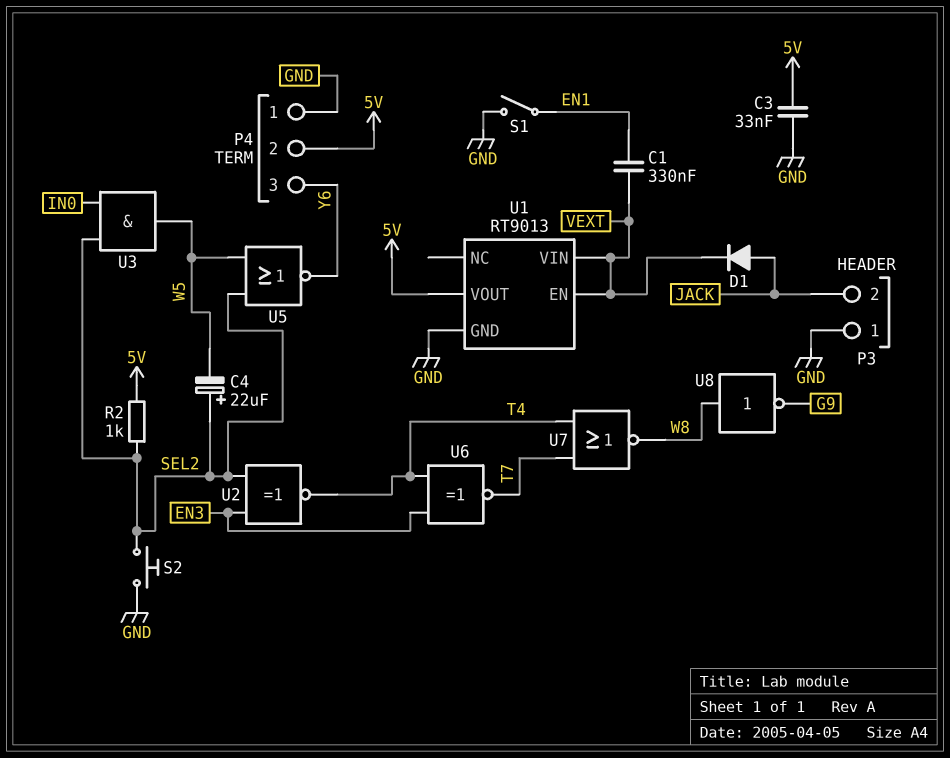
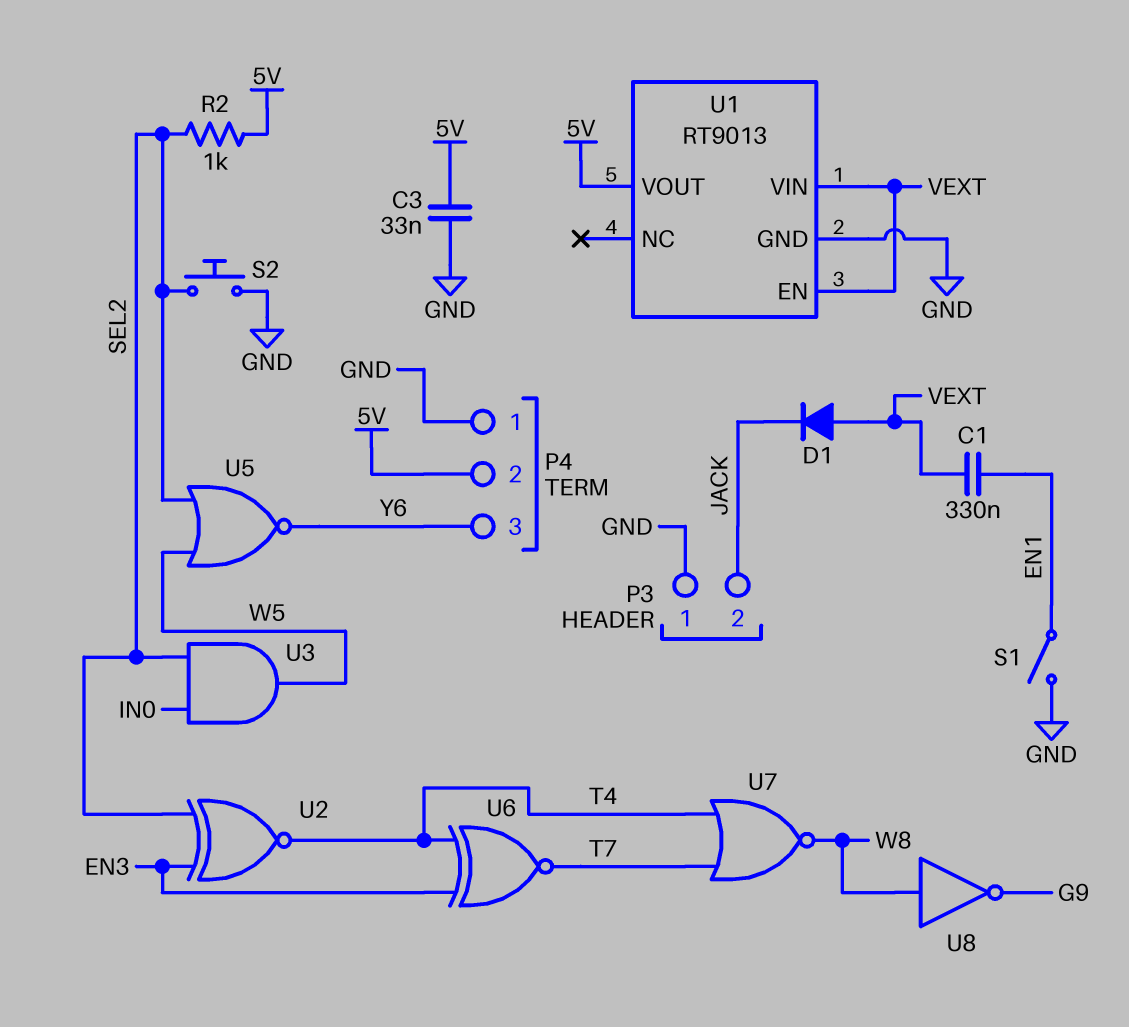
C4: 22uF (plus SEL2, minus W5) -> none
D1: diode (A JACK, K VEXT) -> diode (A VEXT, K JACK)

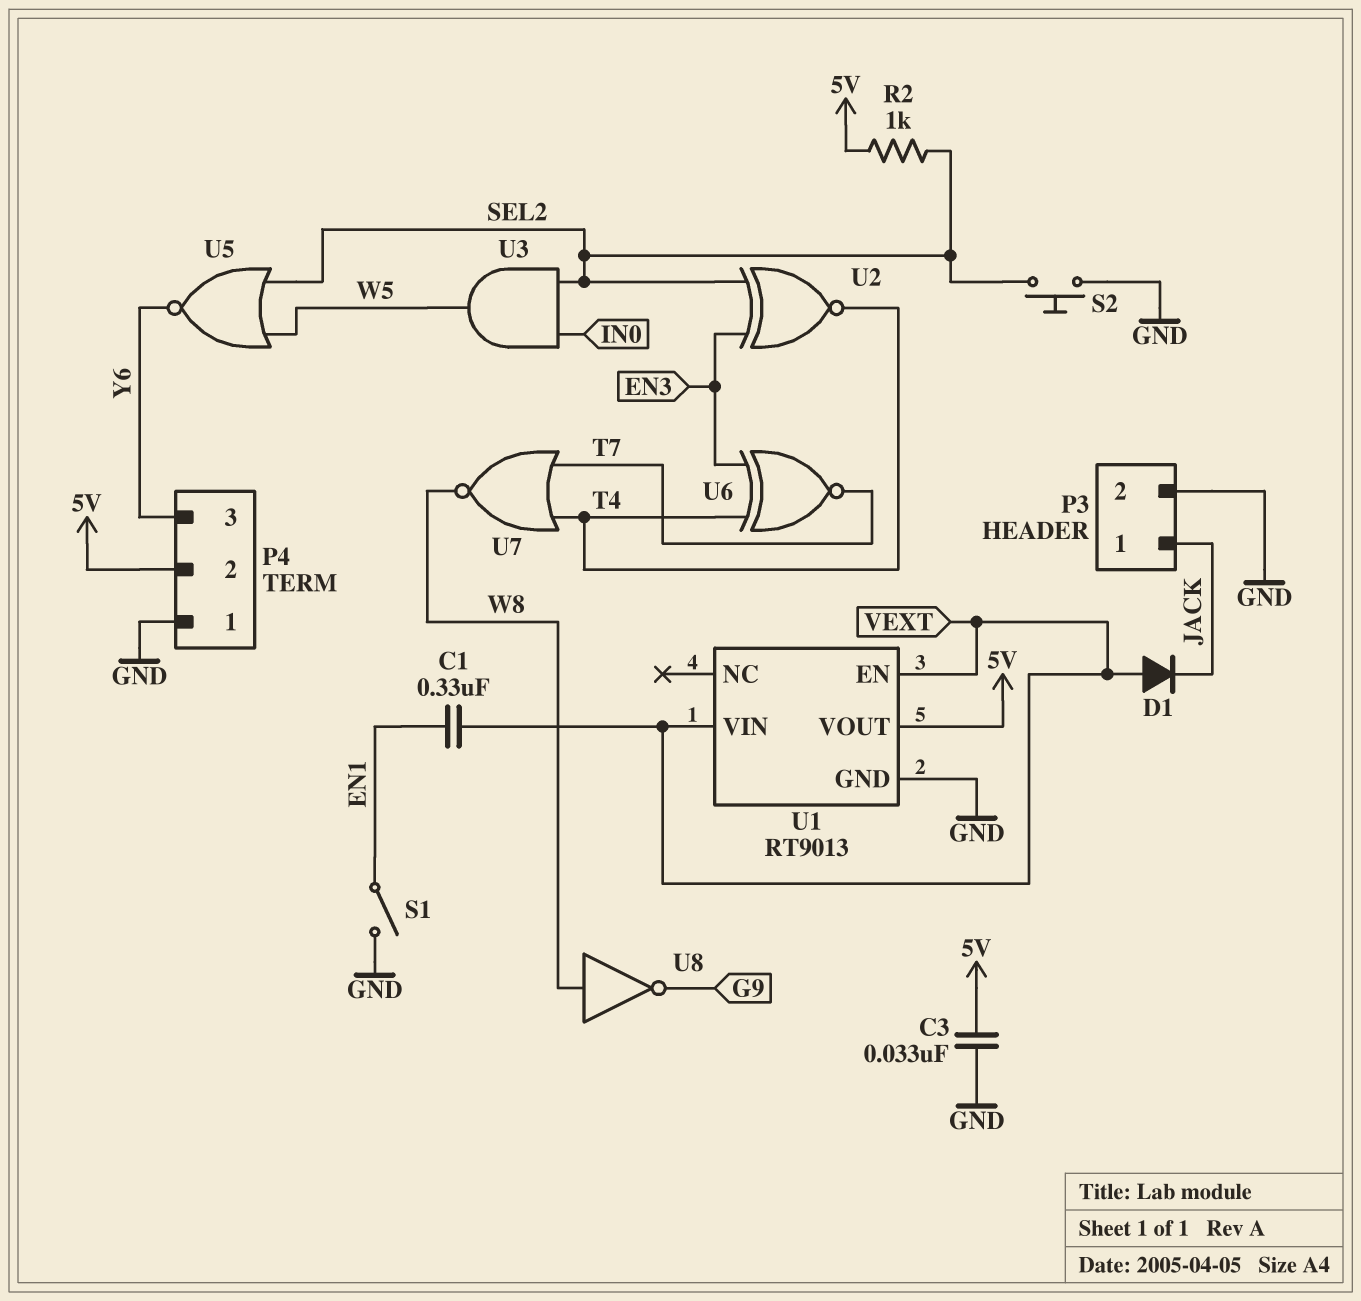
P3 pin 1: GND -> JACK
P3 pin 2: JACK -> GND

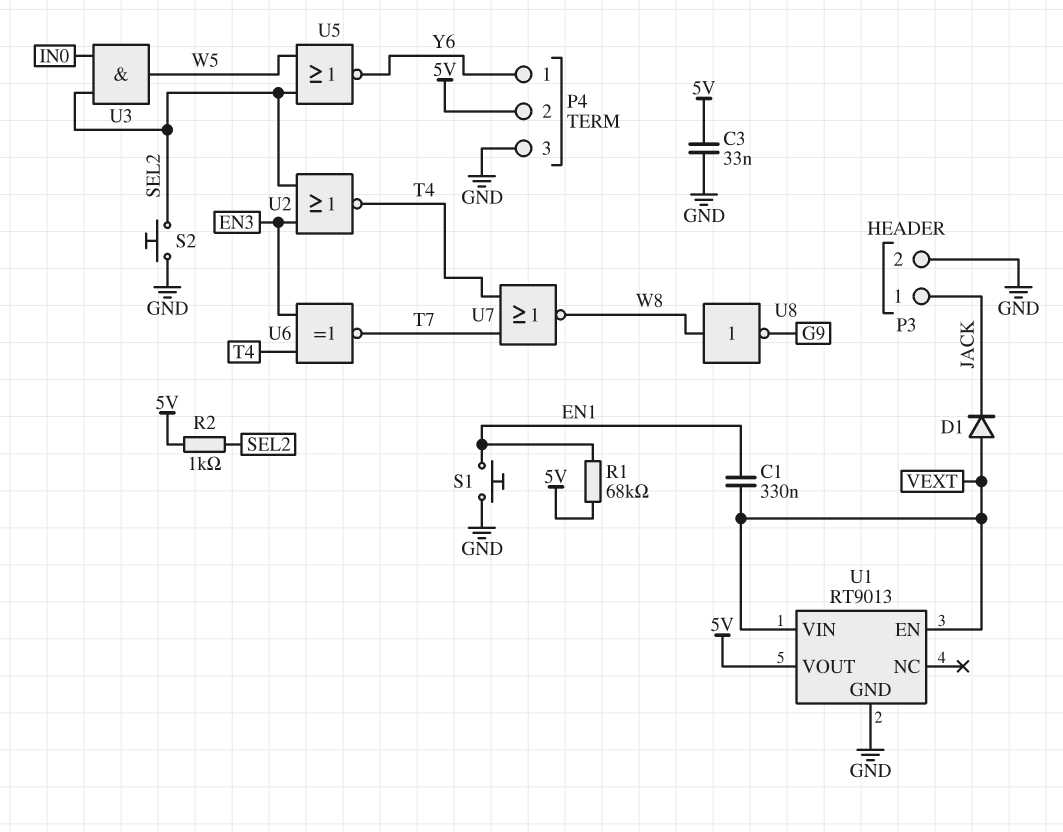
P4 pin 1: GND -> Y6
P4 pin 3: Y6 -> GND
R1: none -> 68k (5V, EN1)
S1: switch (EN1, GND) -> button (EN1, GND)
U2: XNOR (in EN3, in SEL2, out T4) -> NOR (in EN3, in SEL2, out T4)

